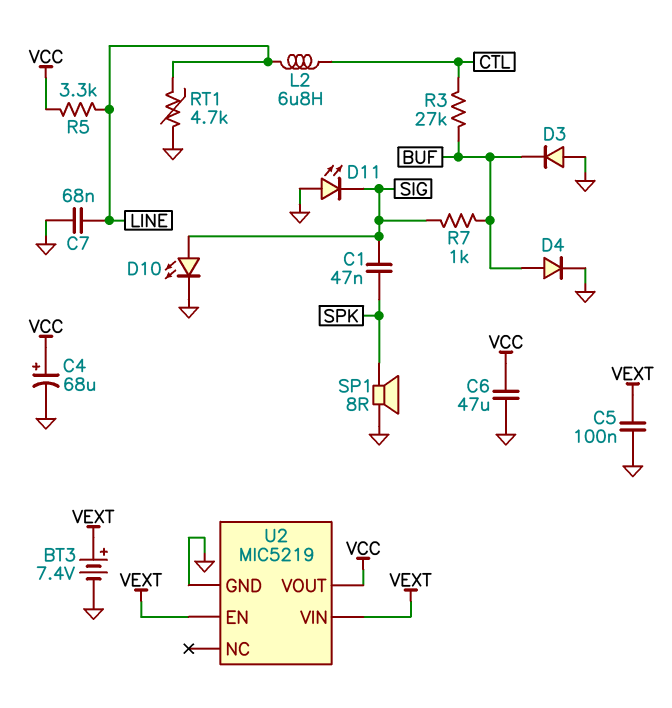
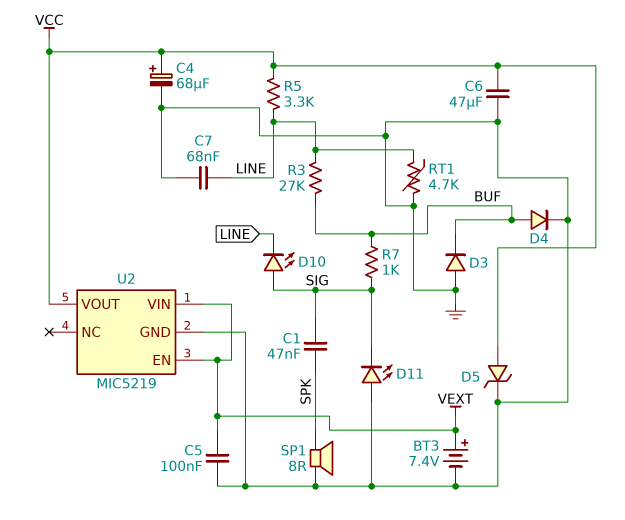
D5: none -> zener (A VCC, K GND)
D10: LED (A SIG, K GND) -> LED (A SIG, K LINE)
L2: 6.8uH (CTL, LINE) -> none
R3: 27k (BUF, CTL) -> 27k (BUF, LINE)

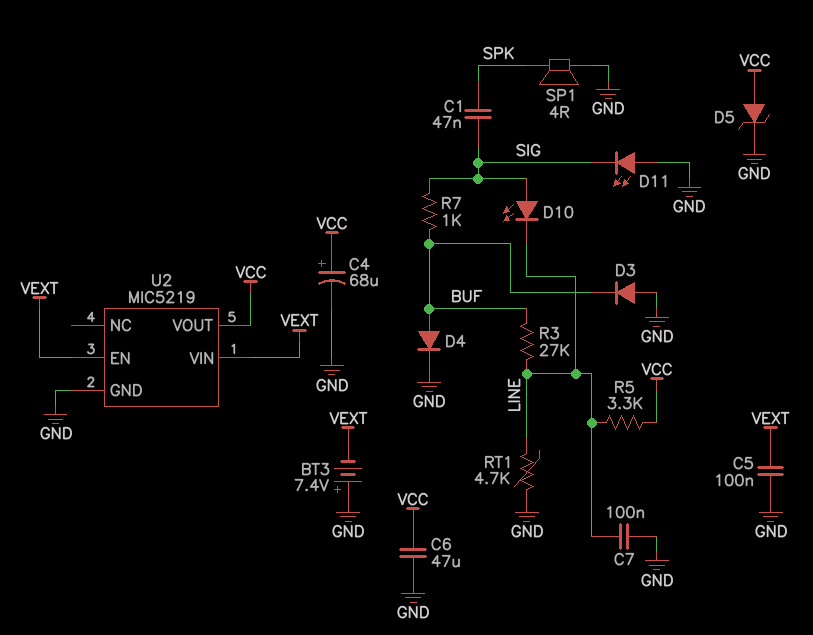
BT3: 7.4V (plus VEXT, minus GND) -> 7.4V (plus GND, minus VEXT)
C7: 68nF (GND, LINE) -> 100nF (GND, LINE)
SP1: speaker 8R (GND, SPK) -> speaker 4R (GND, SPK)

